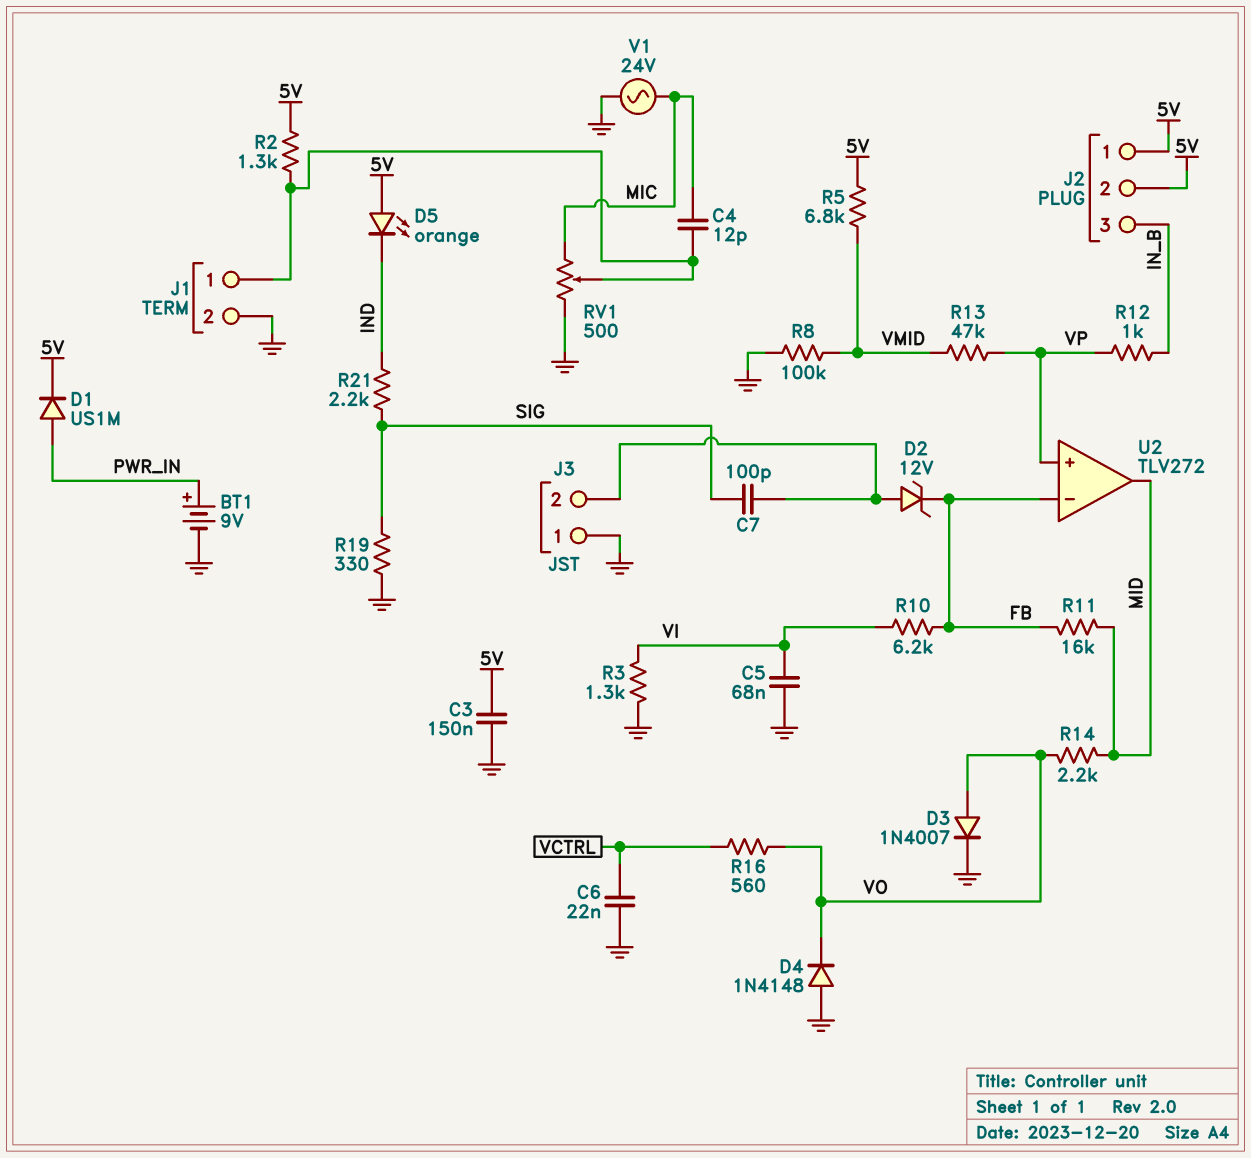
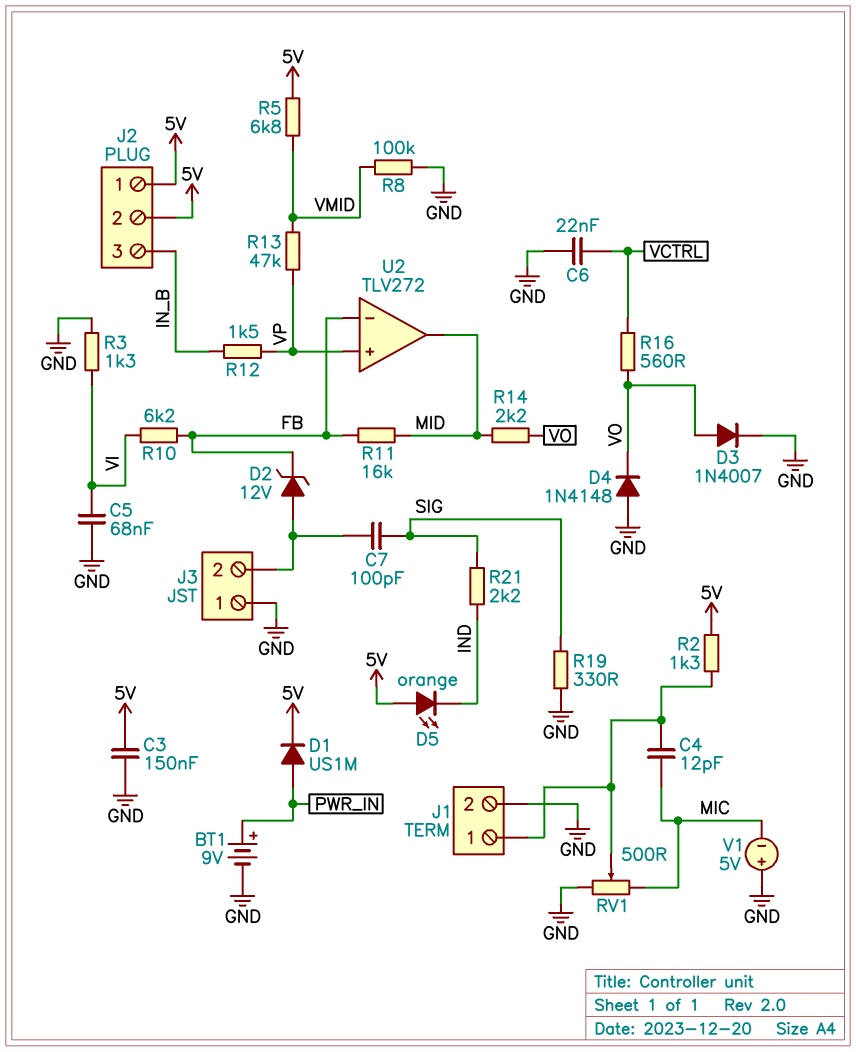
R12: 1k (IN_B, VP) -> 1.5k (IN_B, VP)
V1: AC 24V (GND, MIC) -> 5V (plus GND, minus MIC)

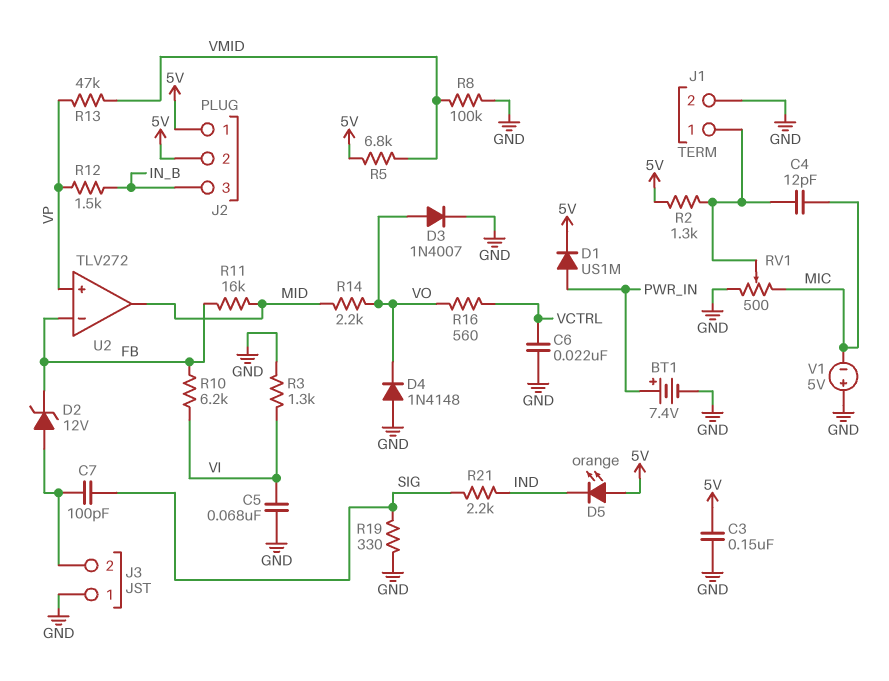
BT1: 9V (plus PWR_IN, minus GND) -> 7.4V (plus PWR_IN, minus GND)

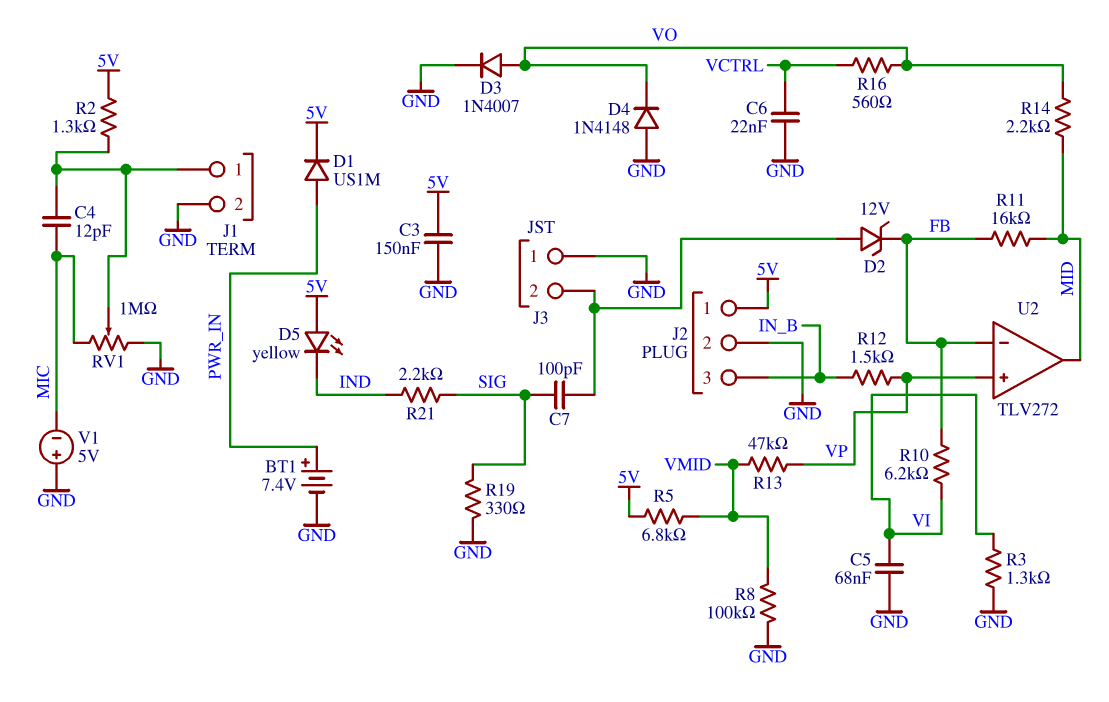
D5: LED orange (A 5V, K IND) -> LED yellow (A 5V, K IND)
J2 pin 2: 5V -> GND
RV1: 500 (GND, MIC, wiper J1/1) -> 1M (GND, MIC, wiper J1/1)

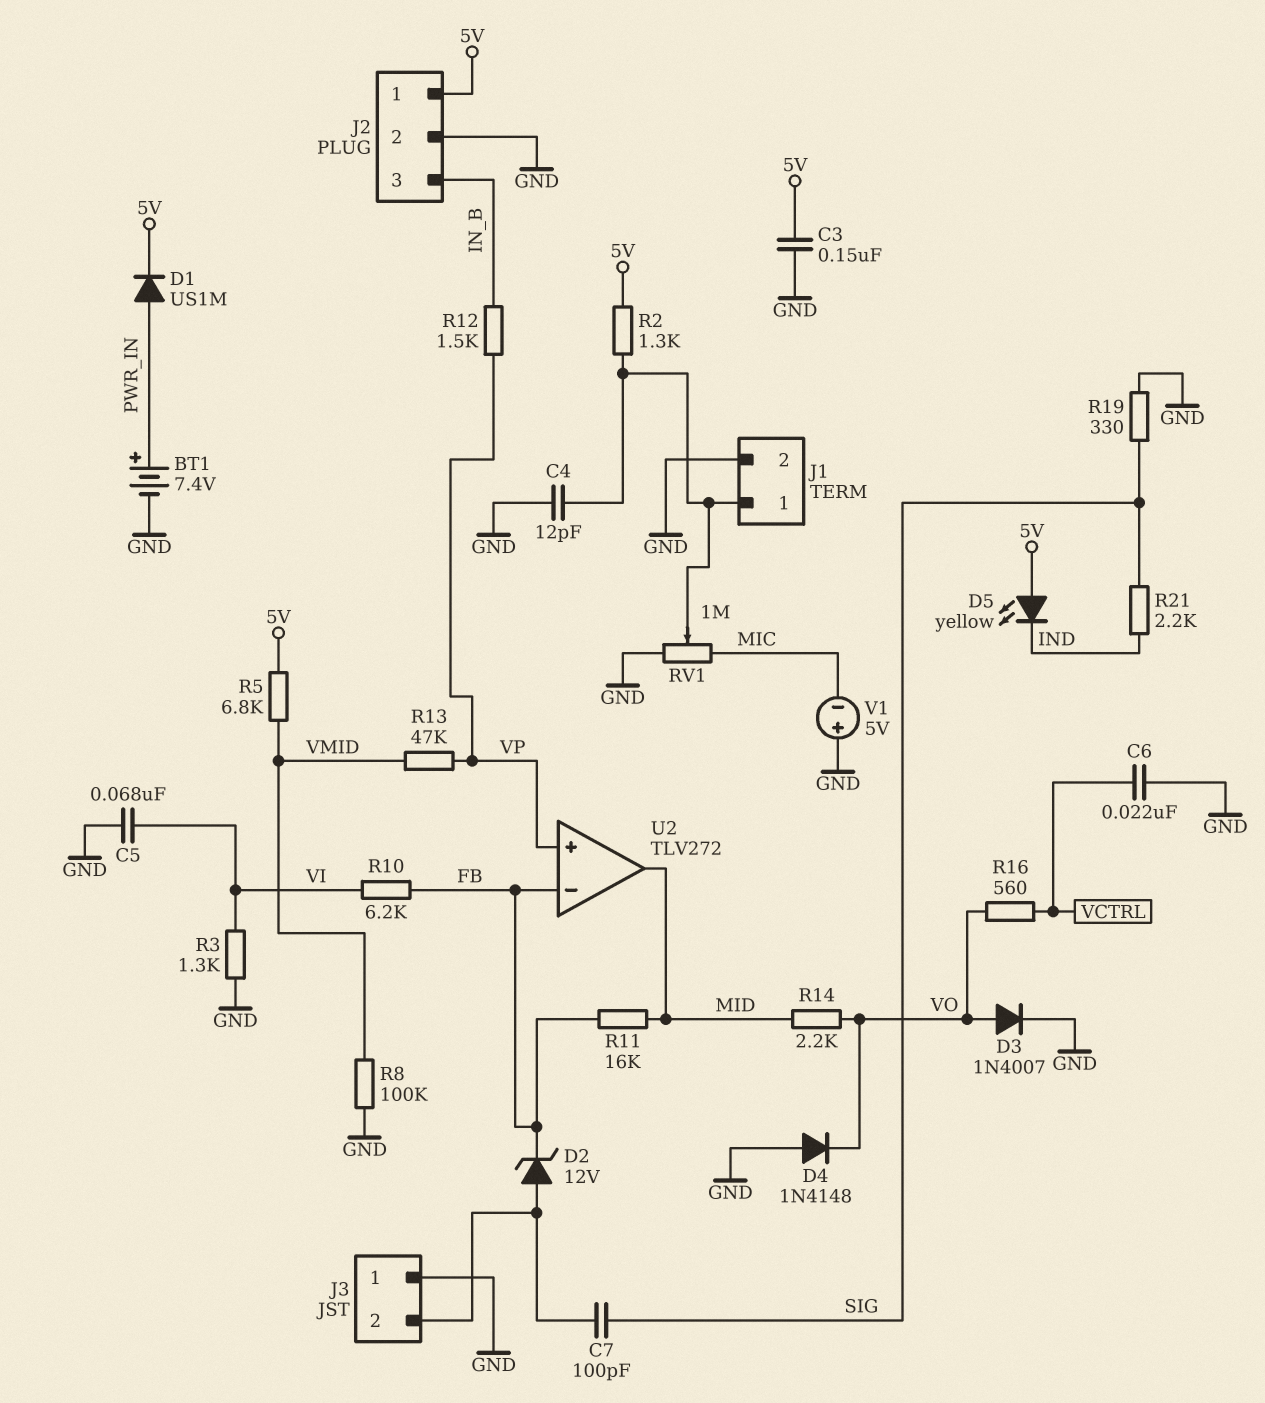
C4: 12pF (J1/1, MIC) -> 12pF (GND, J1/1)

